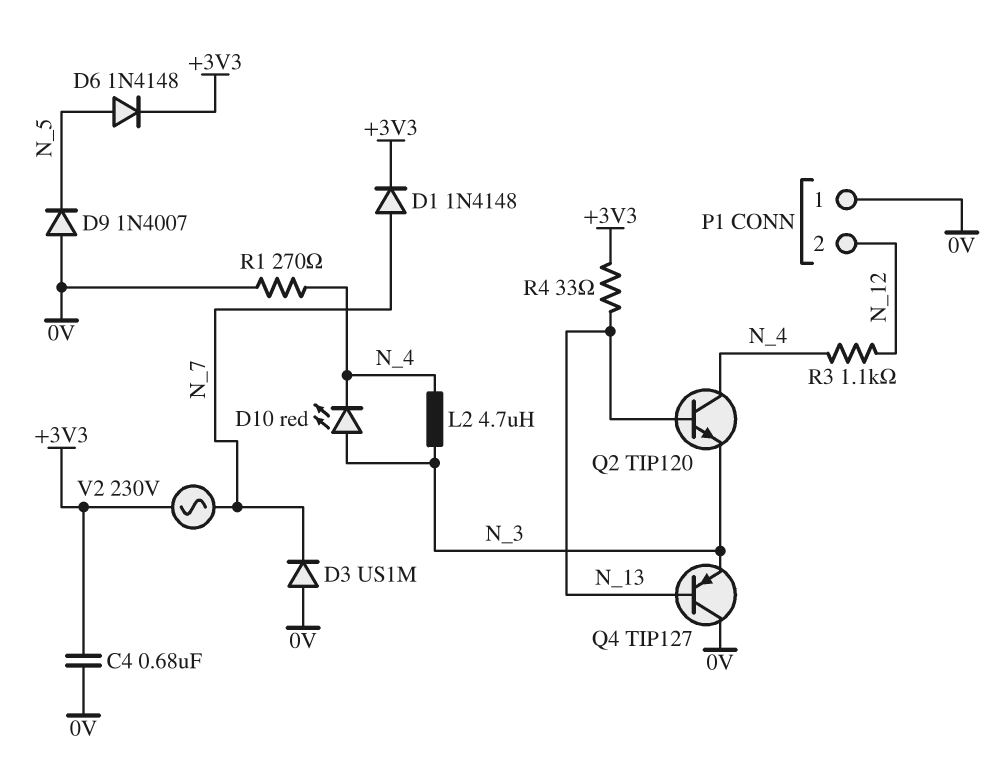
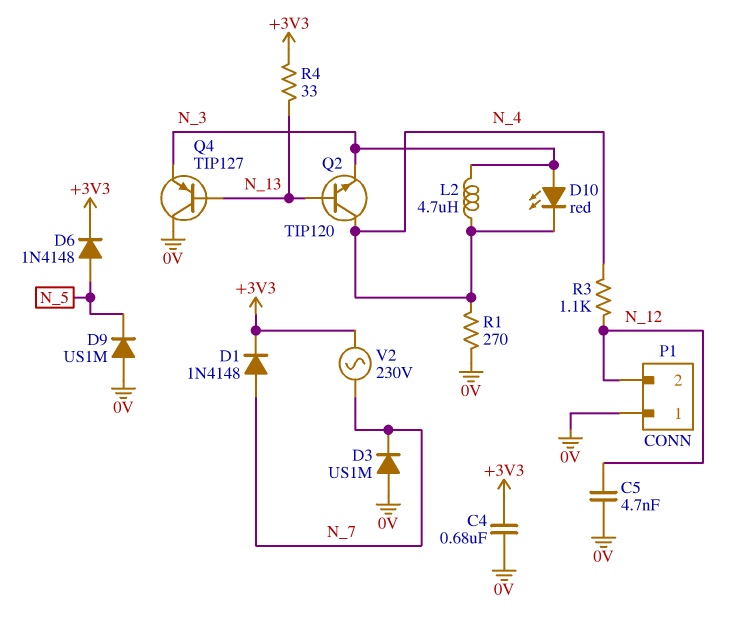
C5: none -> 4.7nF (0V, N_12)
D9: diode 1N4007 (A 0V, K N_5) -> diode US1M (A 0V, K N_5)

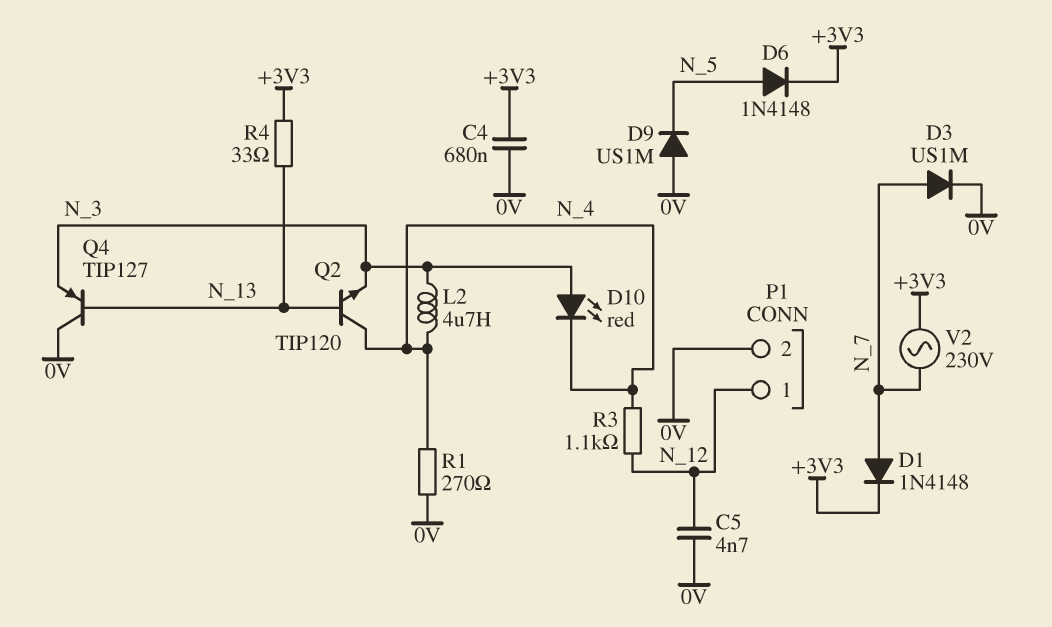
D3: diode US1M (A 0V, K N_7) -> diode US1M (A N_7, K 0V)
P1 pin 1: 0V -> N_12
P1 pin 2: N_12 -> 0V

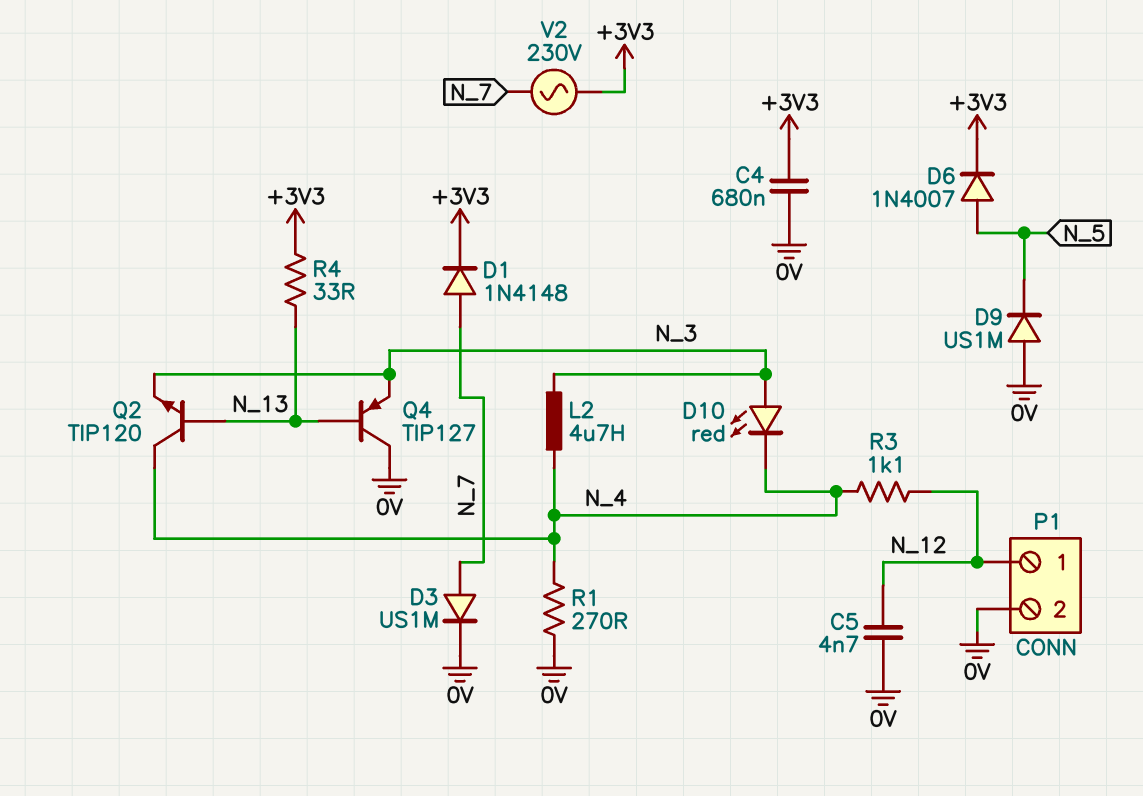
D6: diode 1N4148 (A N_5, K +3V3) -> diode 1N4007 (A N_5, K +3V3)

